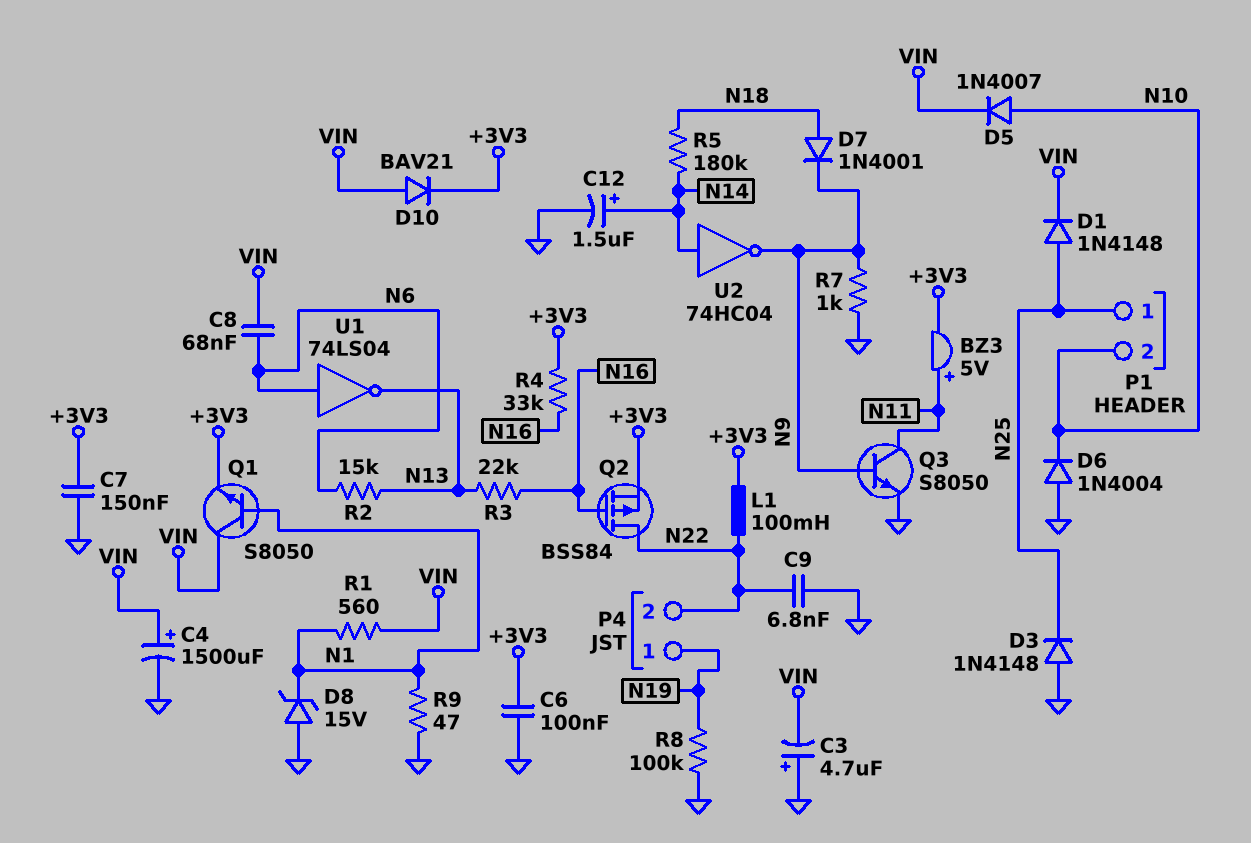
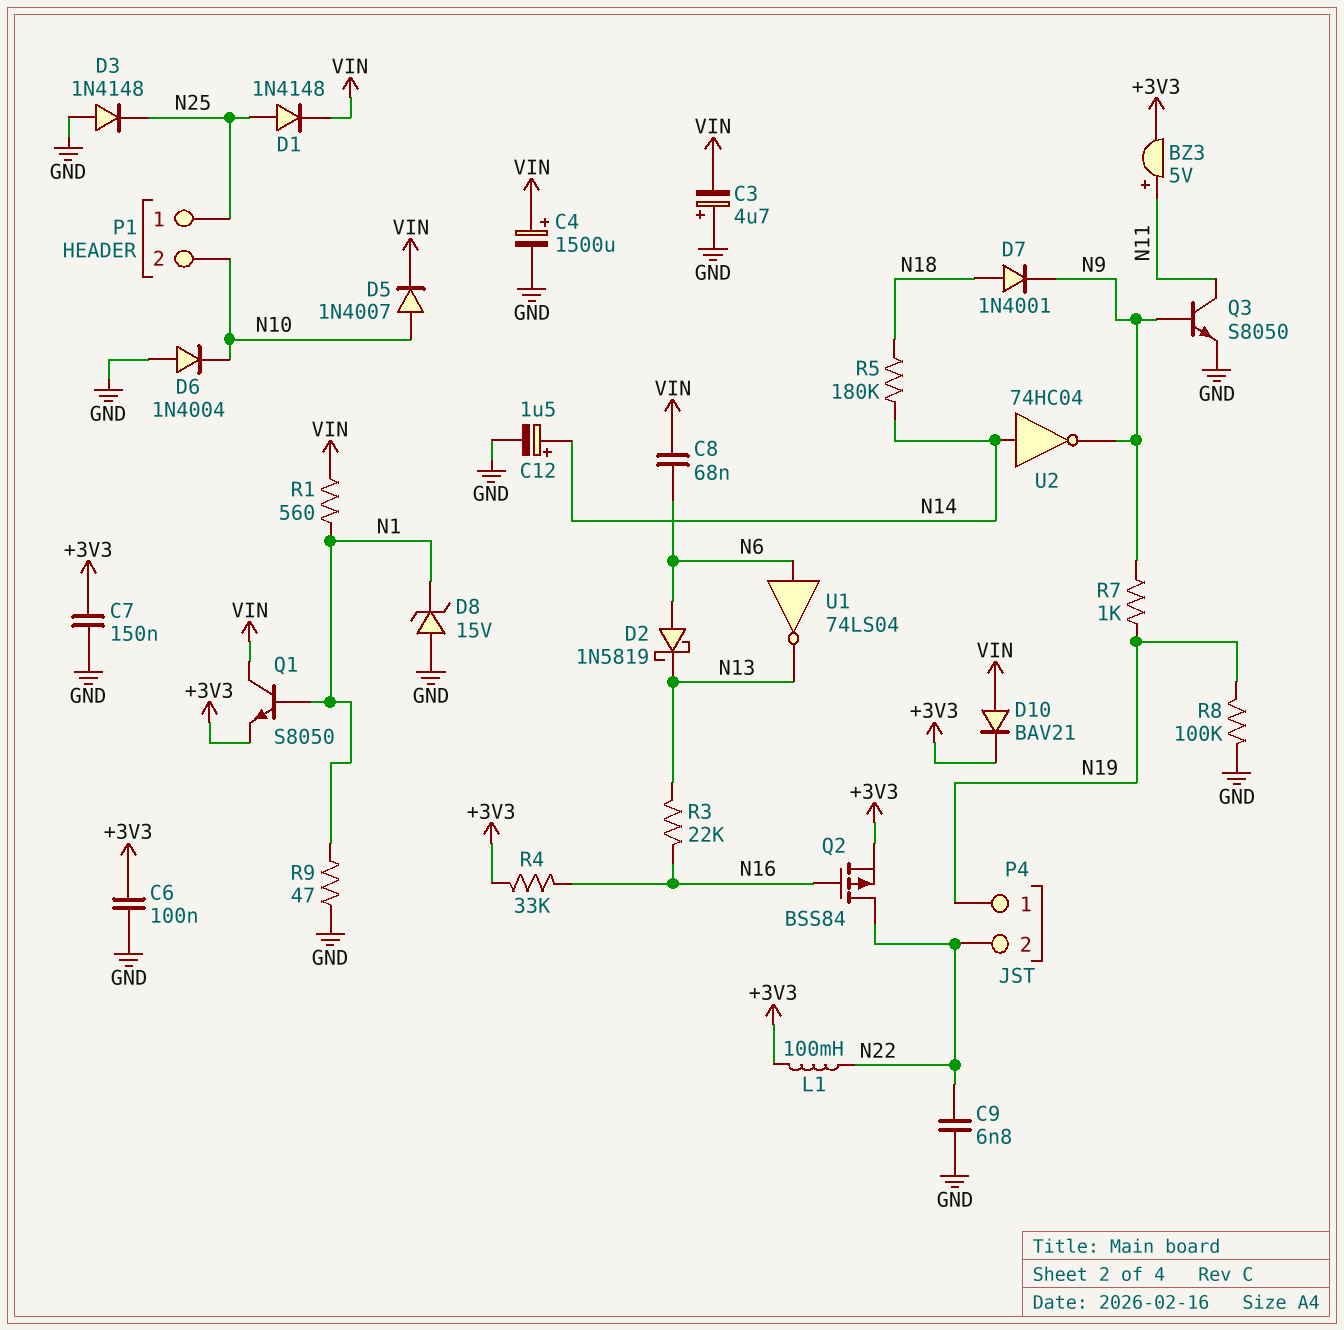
D2: none -> schottky 1N5819 (A N6, K N13)
R2: 15k (N6, N13) -> none
R7: 1k (GND, N9) -> 1k (N9, N19)

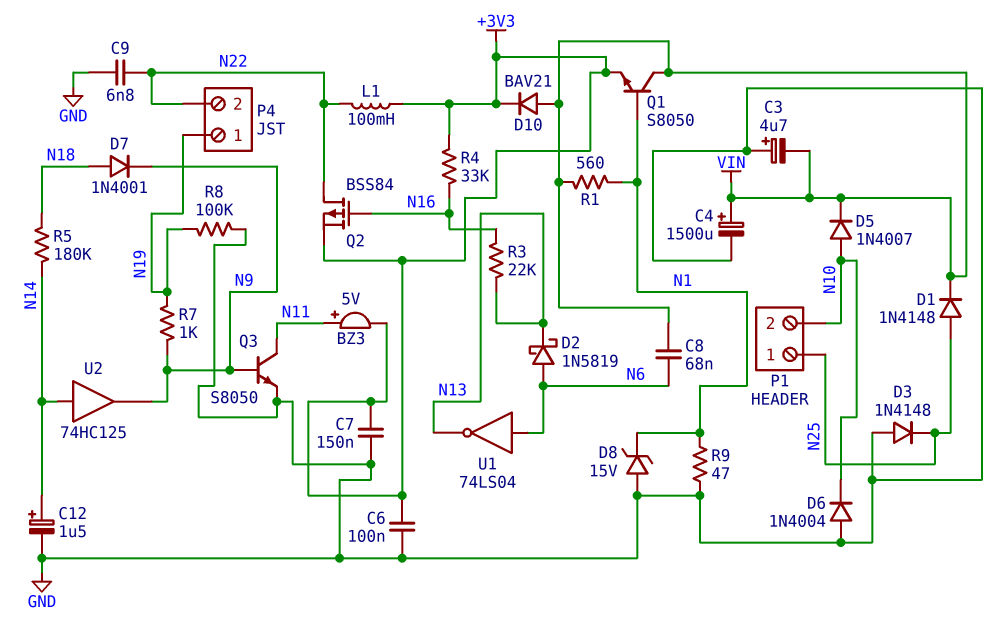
U2: NOT 74HC04 (in N14, out N9) -> buffer 74HC125 (in N14, out N9)

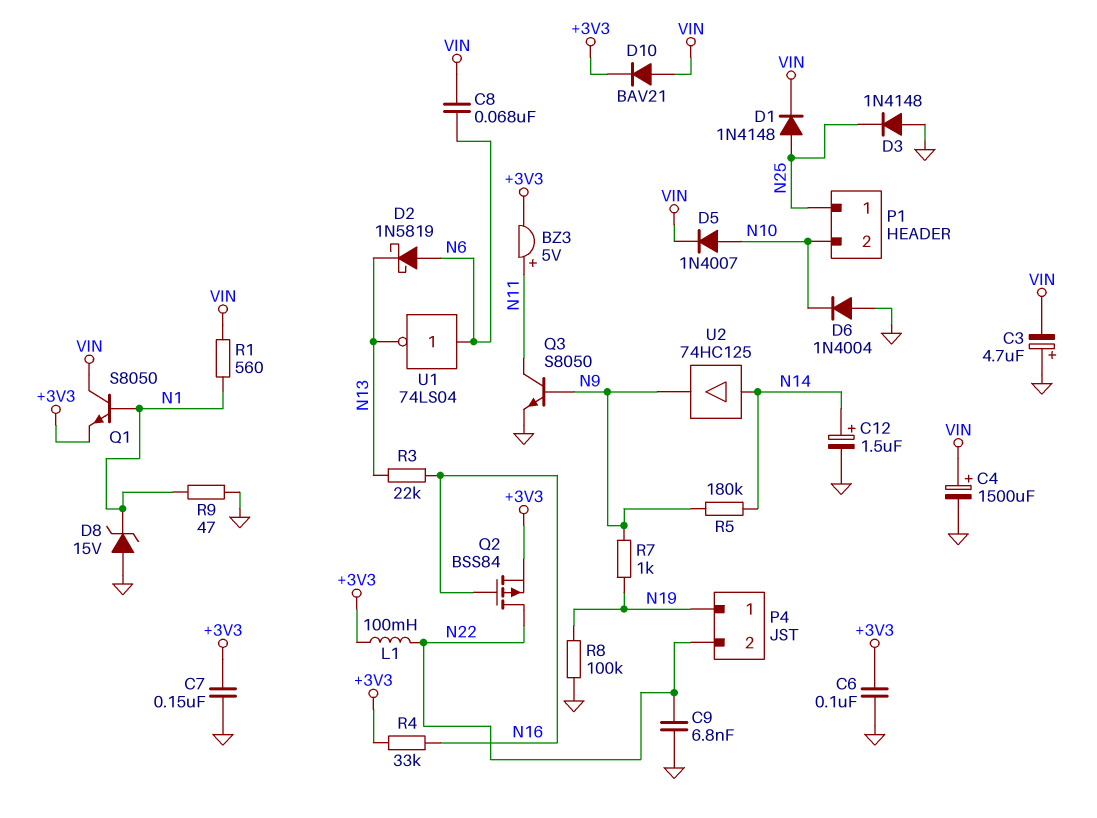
D7: diode 1N4001 (A N18, K N9) -> none
R5: 180k (N14, N18) -> 180k (N9, N14)

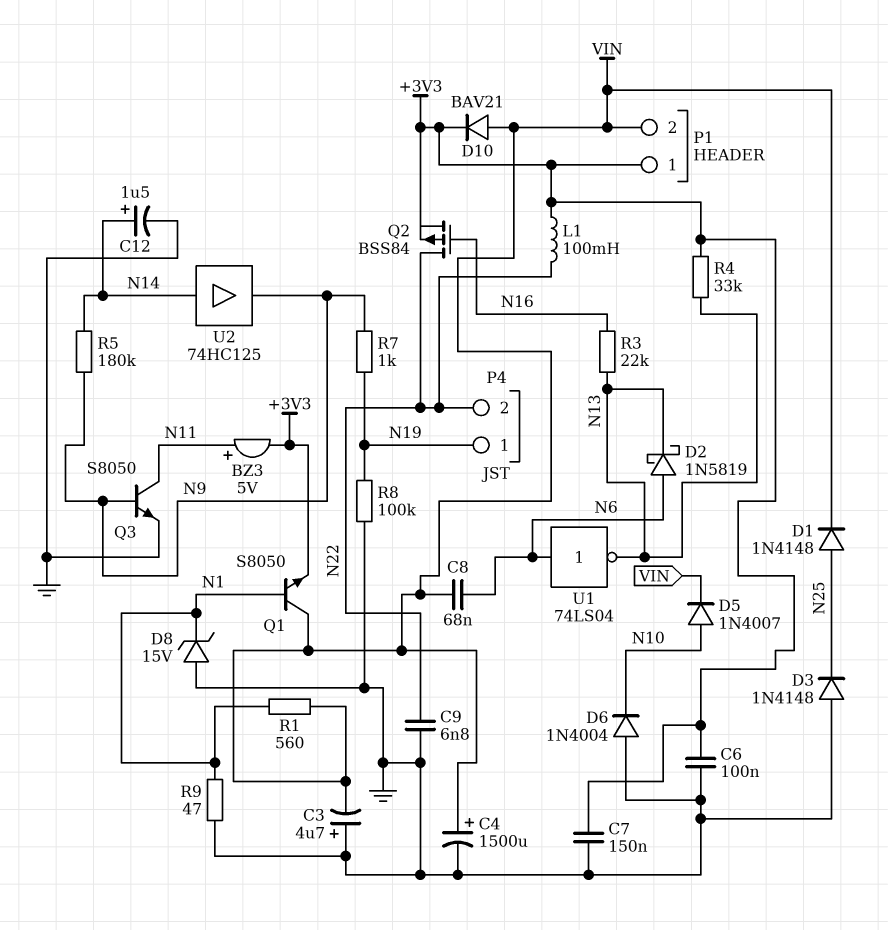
P1 pin 1: N25 -> +3V3
P1 pin 2: N10 -> VIN
R4: 33k (+3V3, N16) -> 33k (+3V3, N13)

